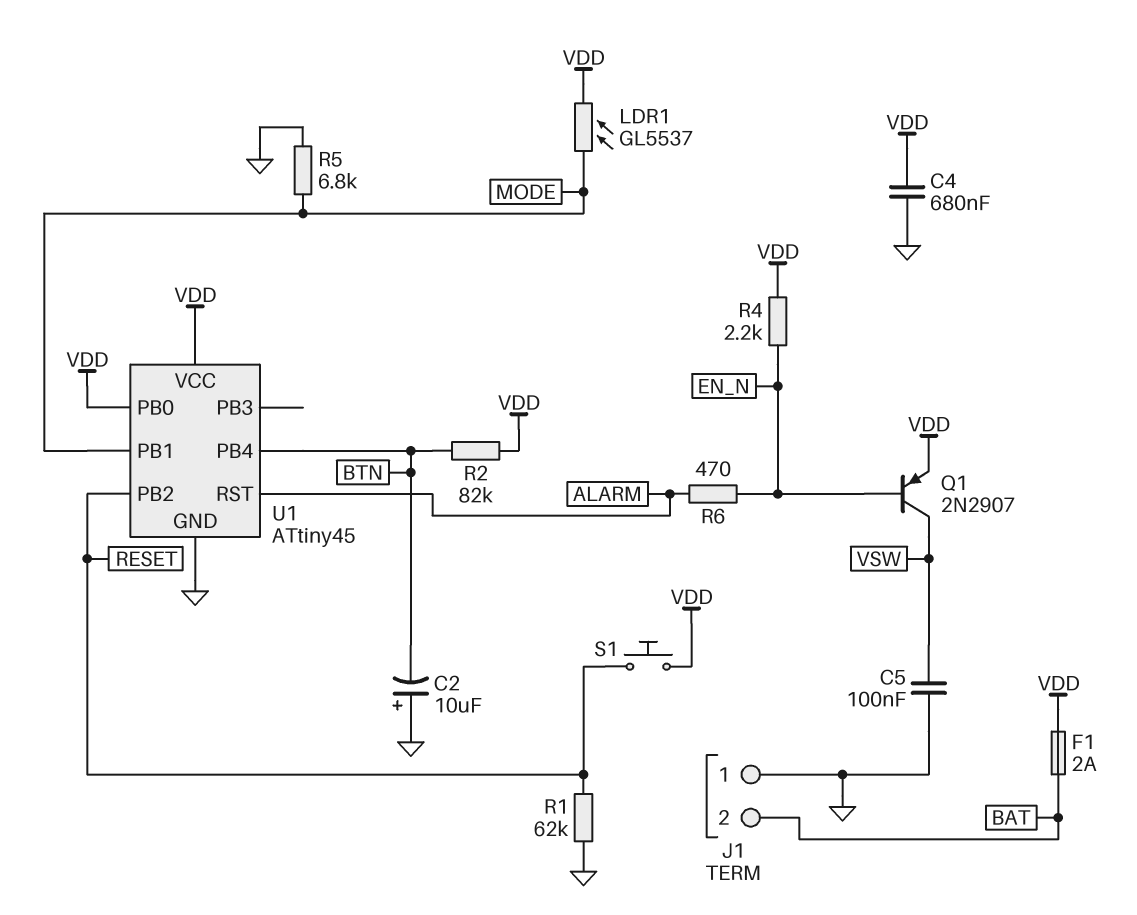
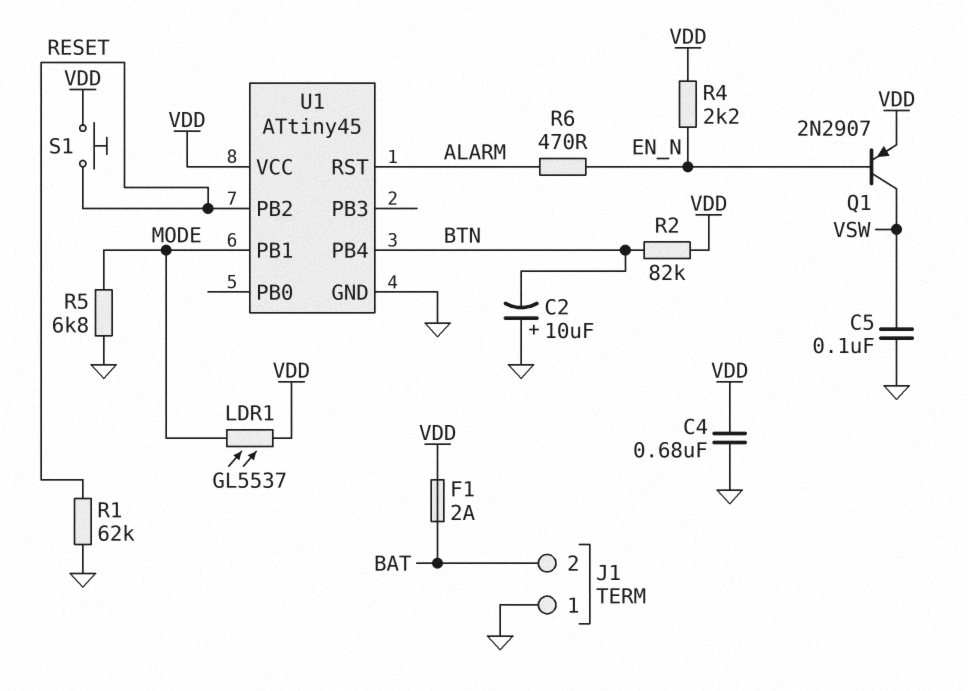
U1 pin PB0: VDD -> none

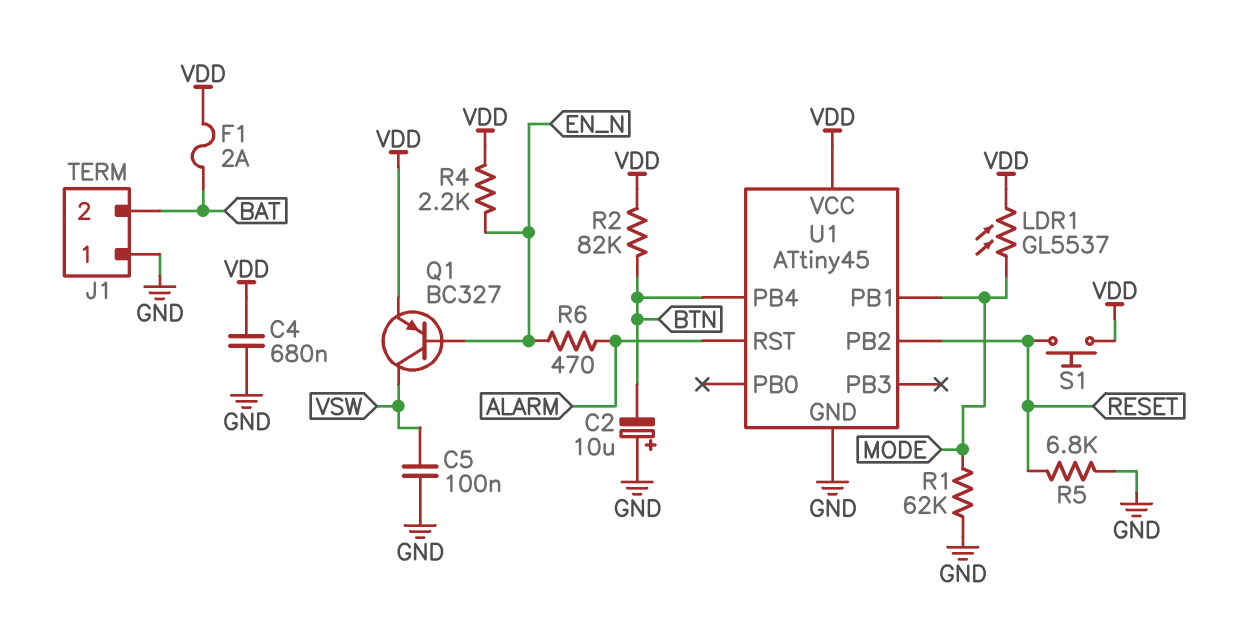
Q1: PNP 2N2907 (B EN_N, C VSW, E VDD) -> PNP BC327 (B EN_N, C VSW, E VDD)
R1: 62k (GND, RESET) -> 62k (GND, MODE)
R5: 6.8k (GND, MODE) -> 6.8k (GND, RESET)

